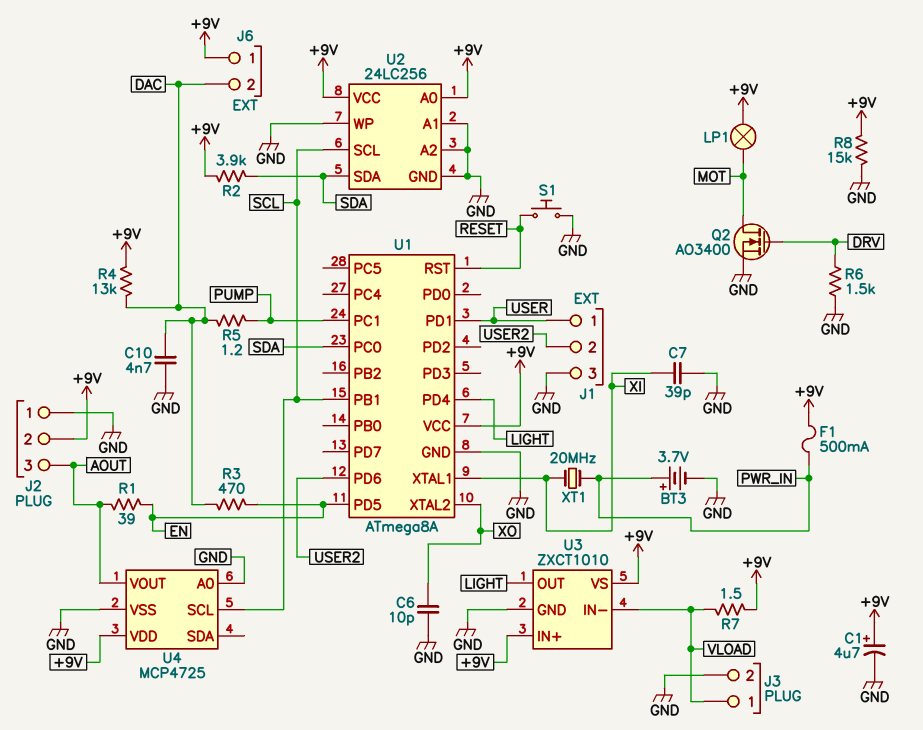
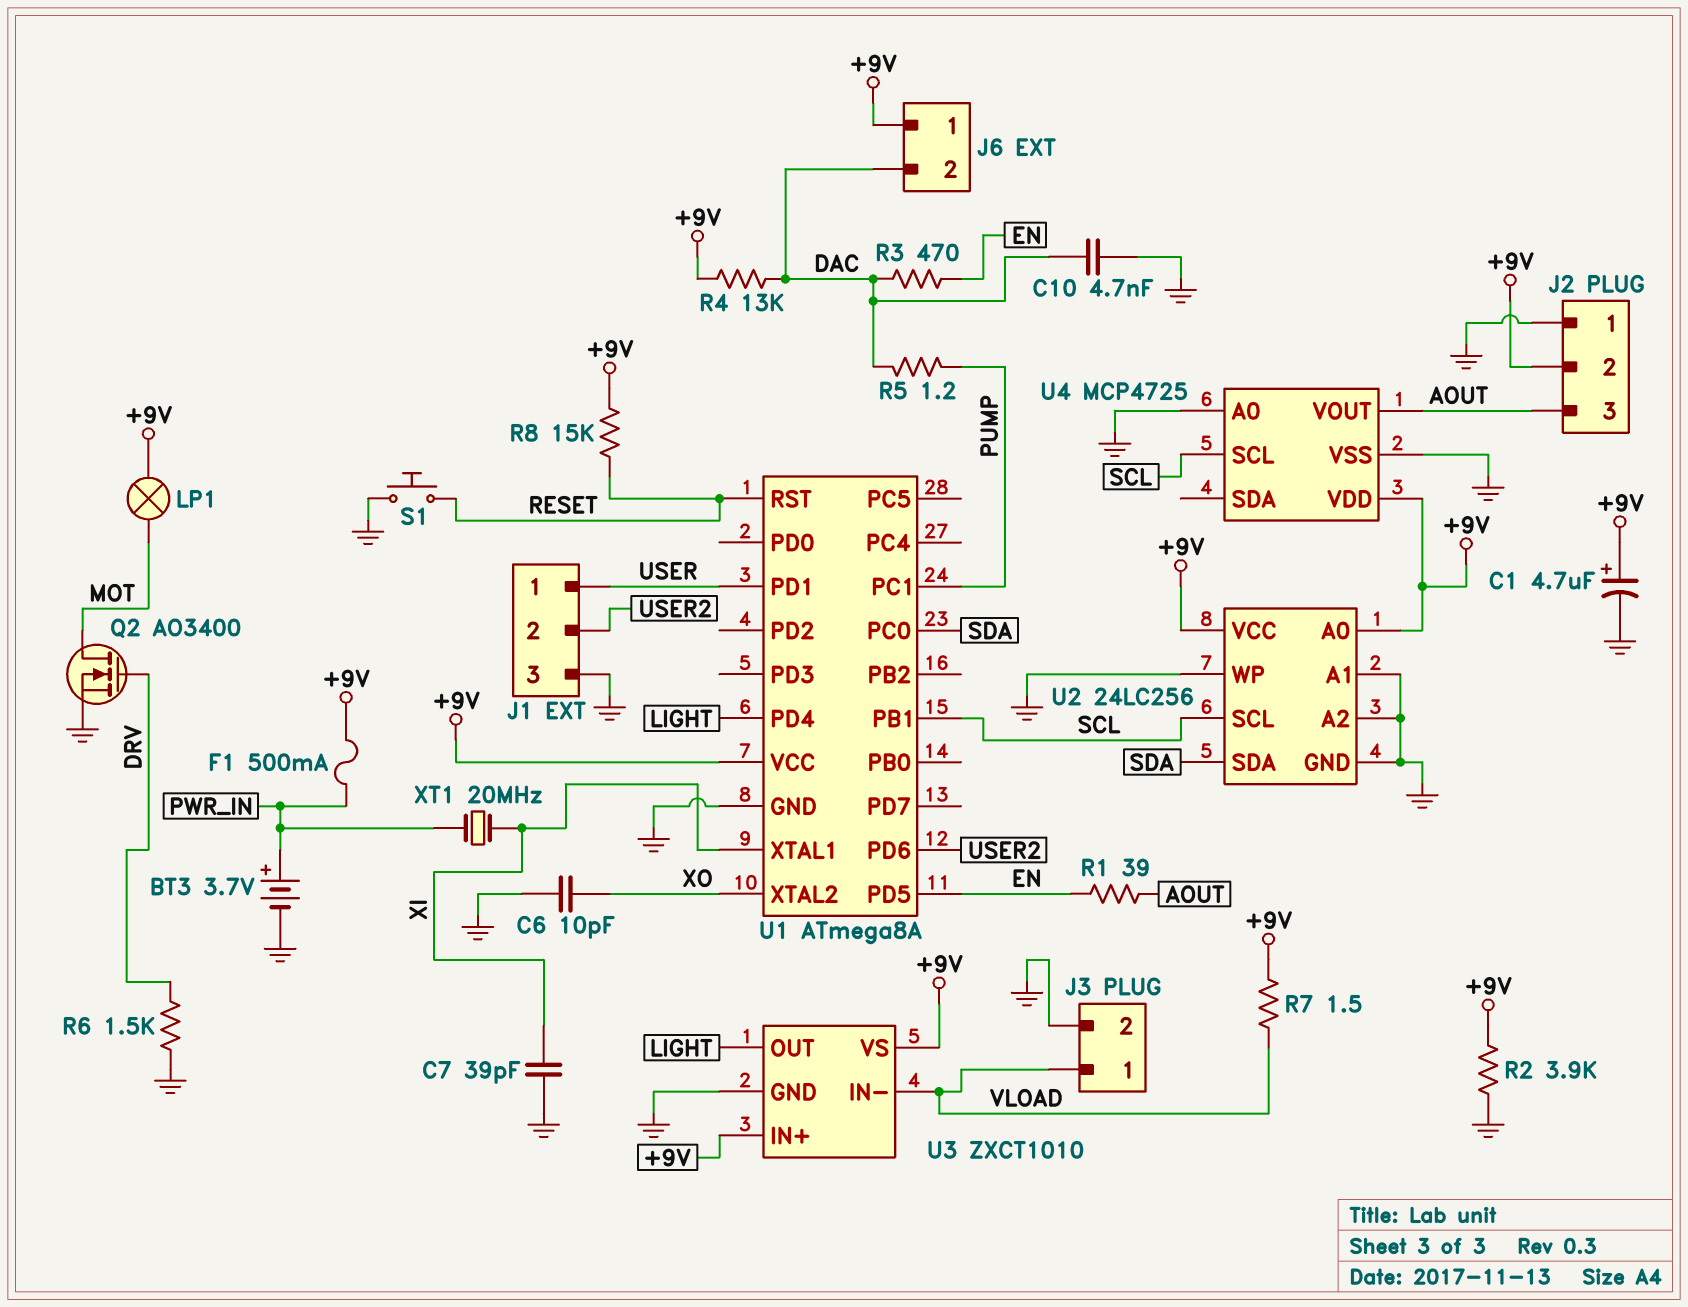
R2: 3.9k (+9V, SDA) -> 3.9k (+9V, GND)
R8: 15k (+9V, GND) -> 15k (+9V, RESET)

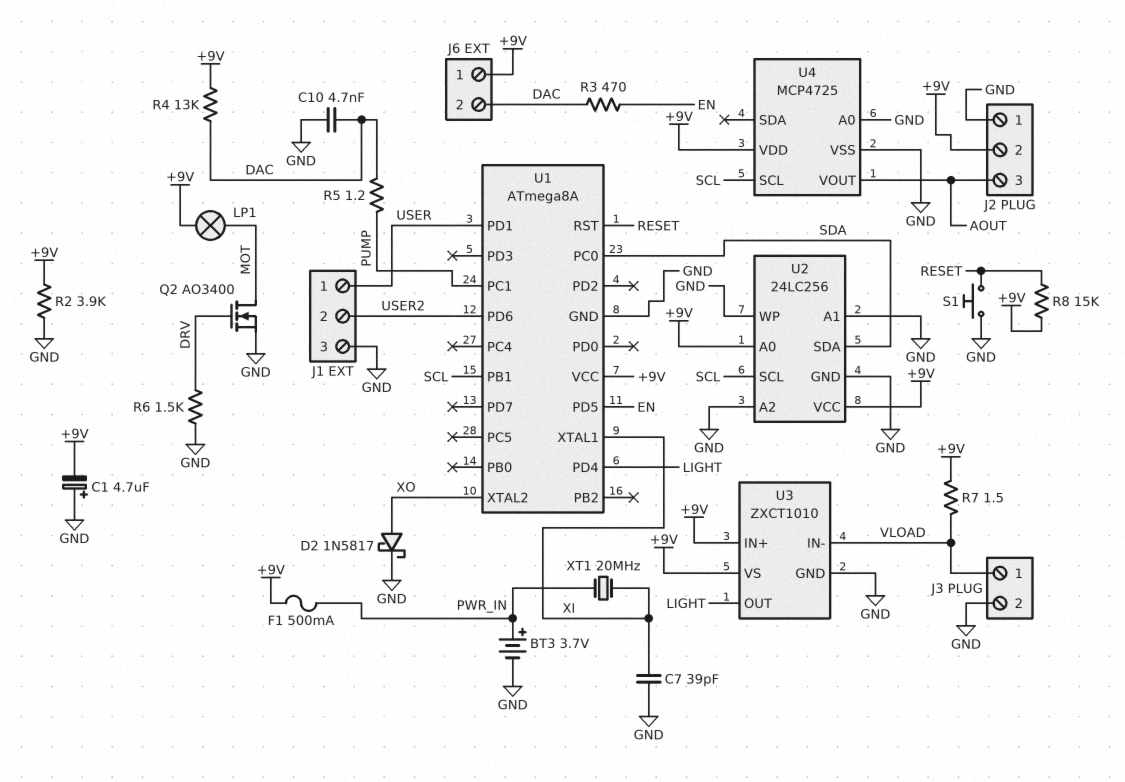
C1: 4.7uF (plus +9V, minus GND) -> 4.7uF (plus GND, minus +9V)
C6: 10pF (GND, XO) -> none
D2: none -> schottky 1N5817 (A XO, K GND)
R1: 39 (AOUT, EN) -> none

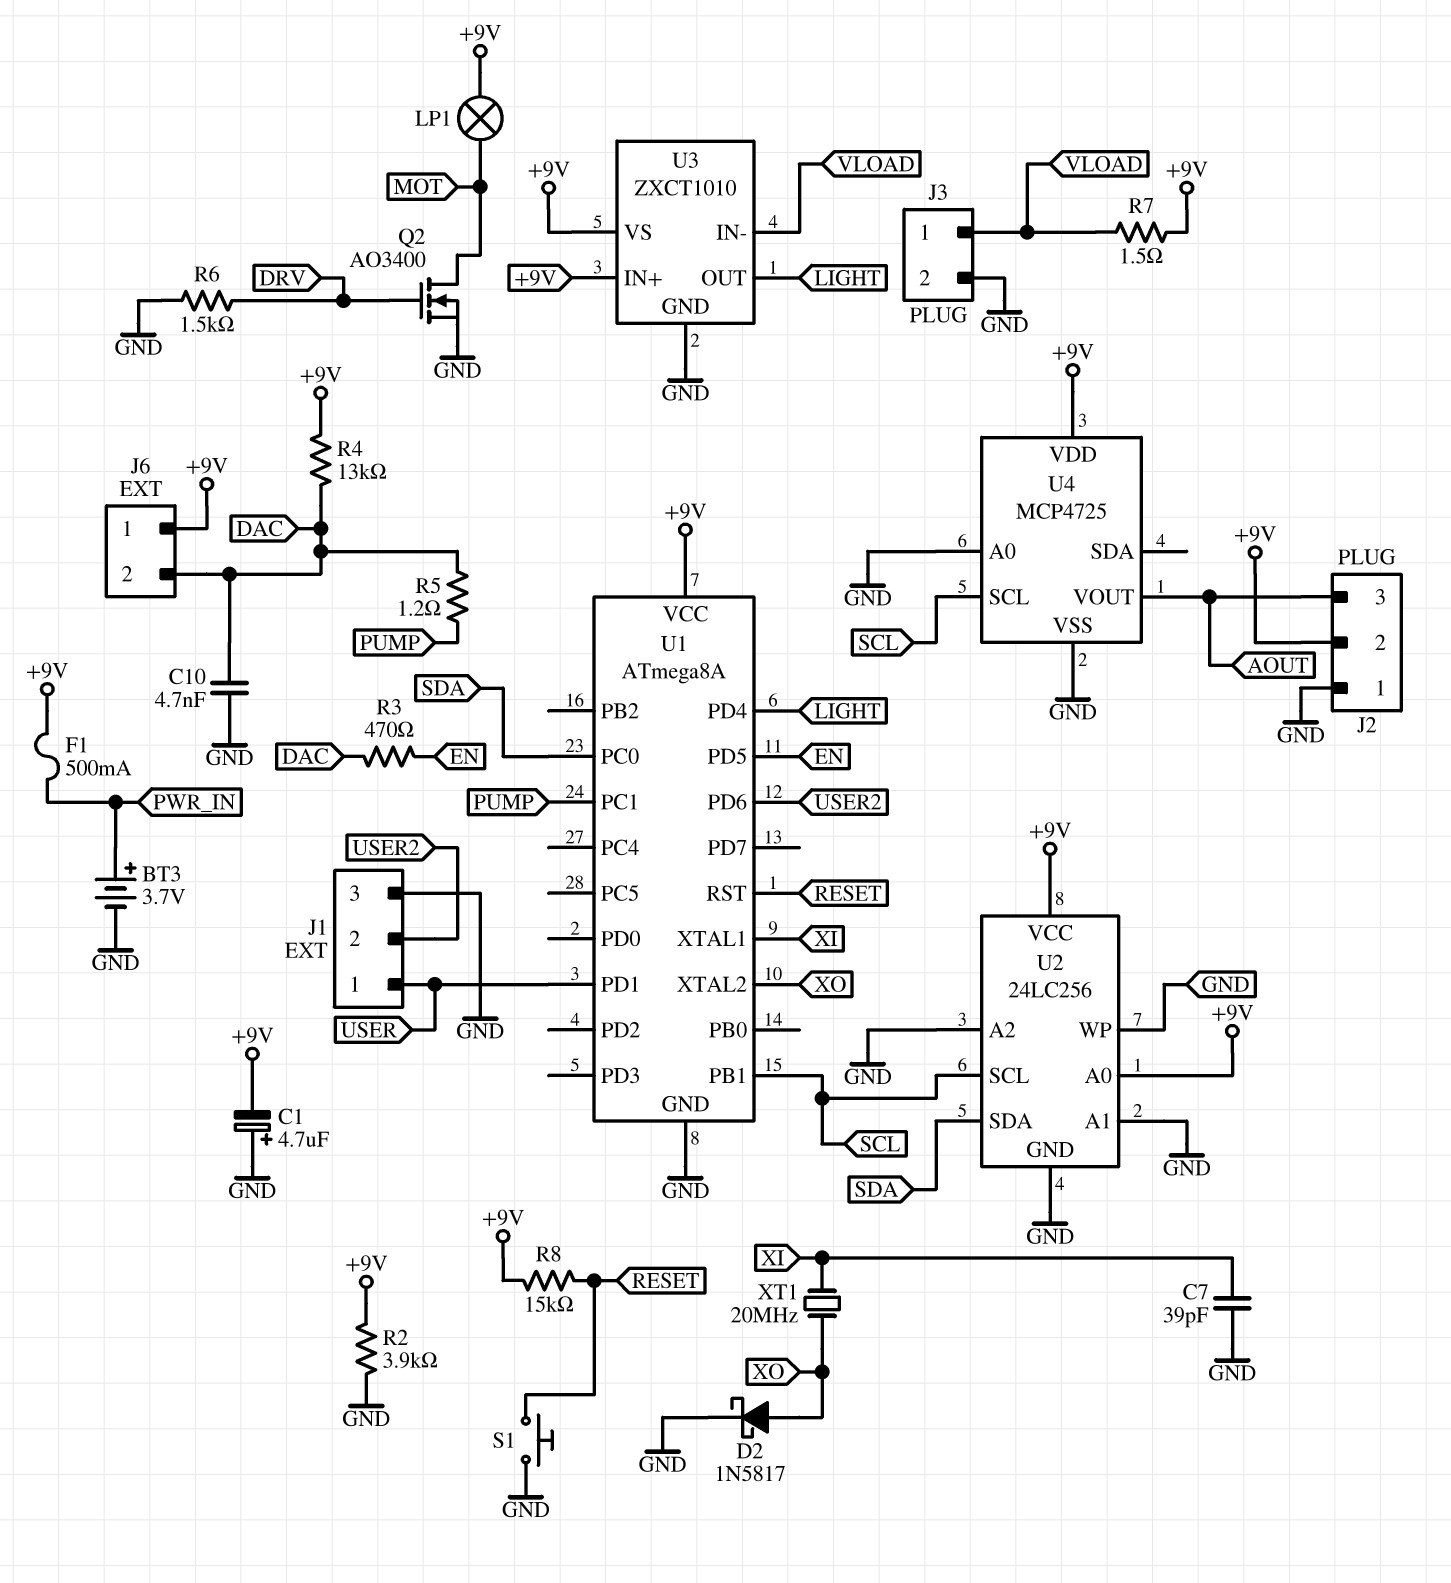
XT1: 20MHz (PWR_IN, XI) -> 20MHz (XI, XO)

